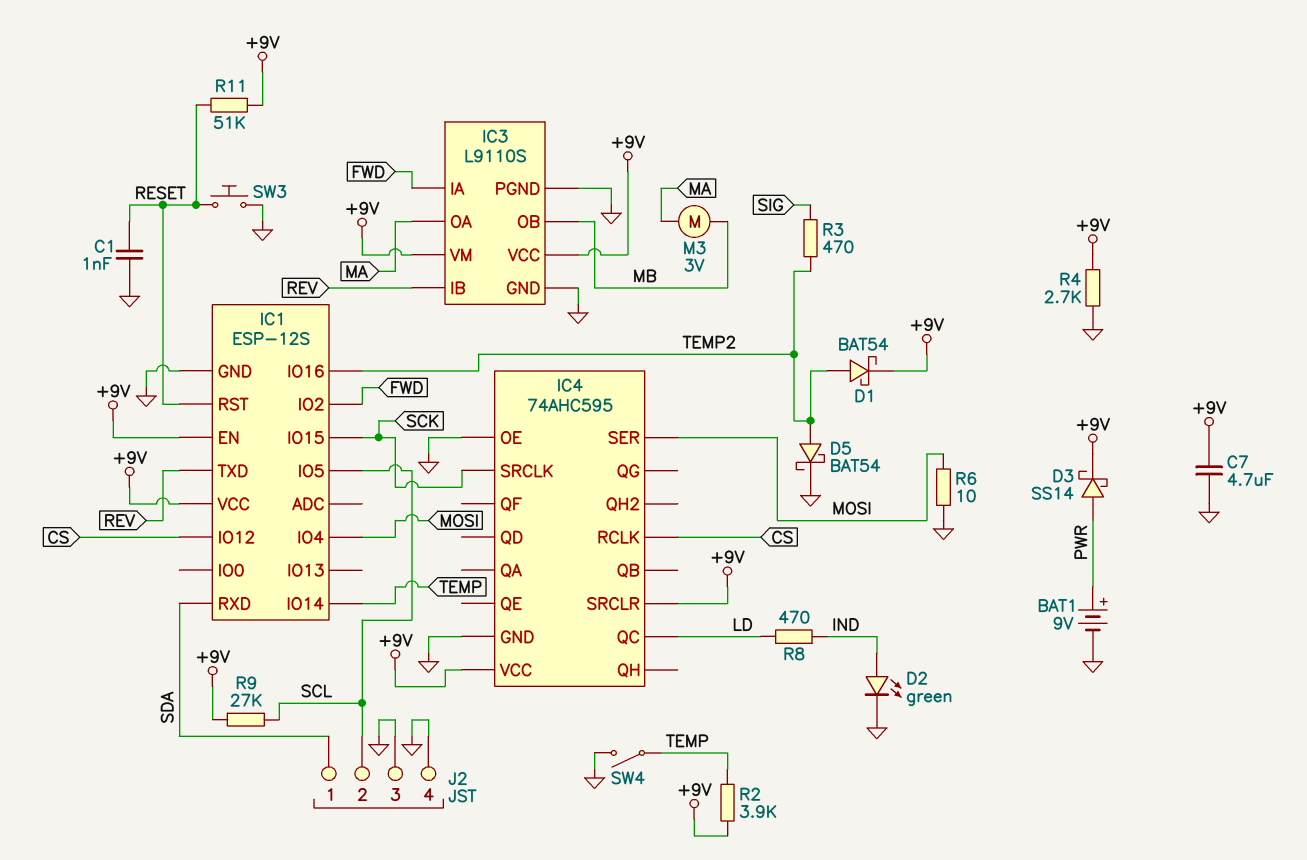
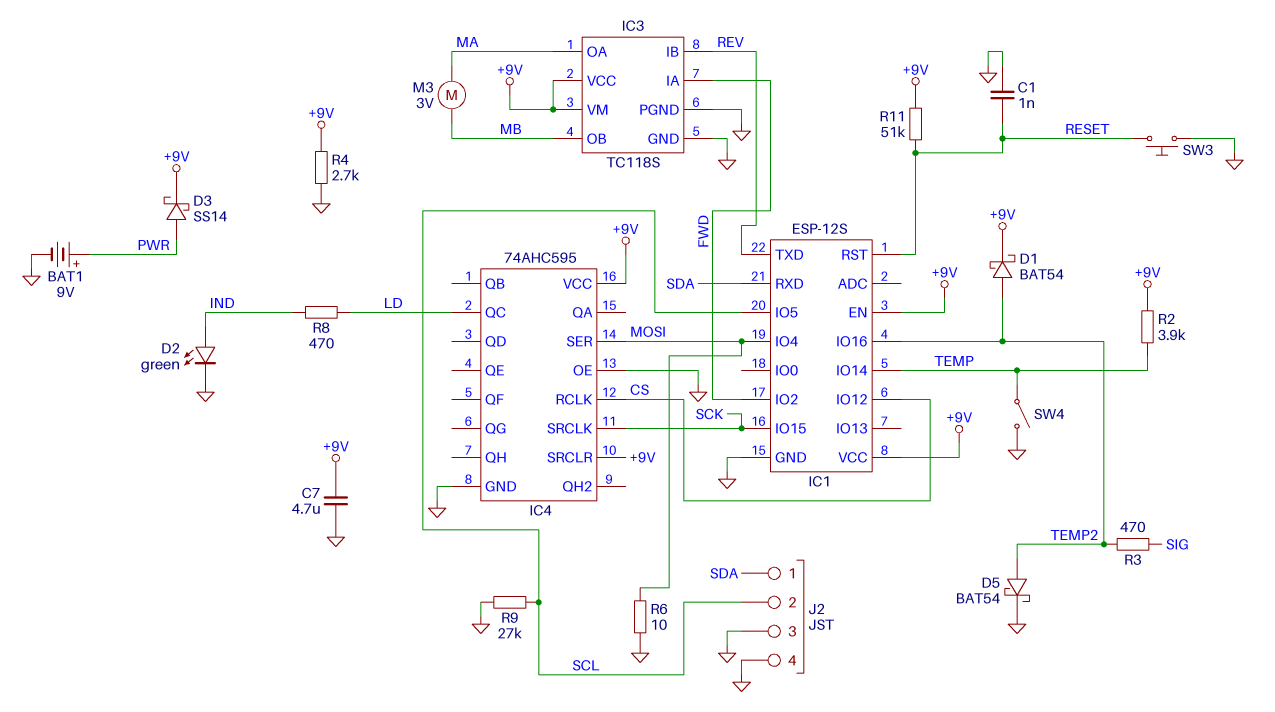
IC3: L9110S -> TC118S
R9: 27k (+9V, SCL) -> 27k (GND, SCL)

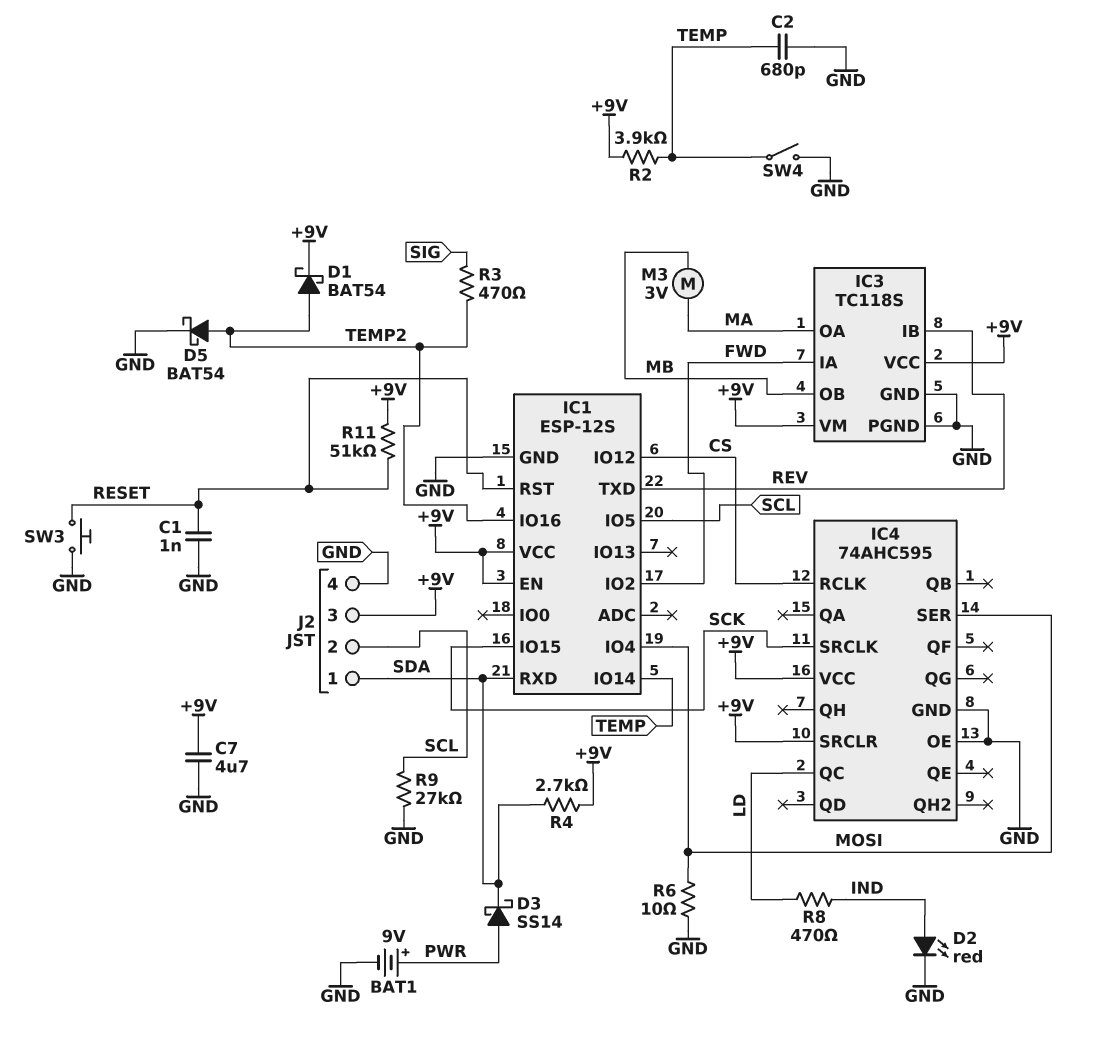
C2: none -> 680pF (GND, TEMP)
D2: LED green (A IND, K GND) -> LED red (A IND, K GND)
D3: schottky SS14 (A PWR, K +9V) -> schottky SS14 (A PWR, K SDA)
J2 pin 3: GND -> +9V
R4: 2.7k (+9V, GND) -> 2.7k (+9V, SDA)

